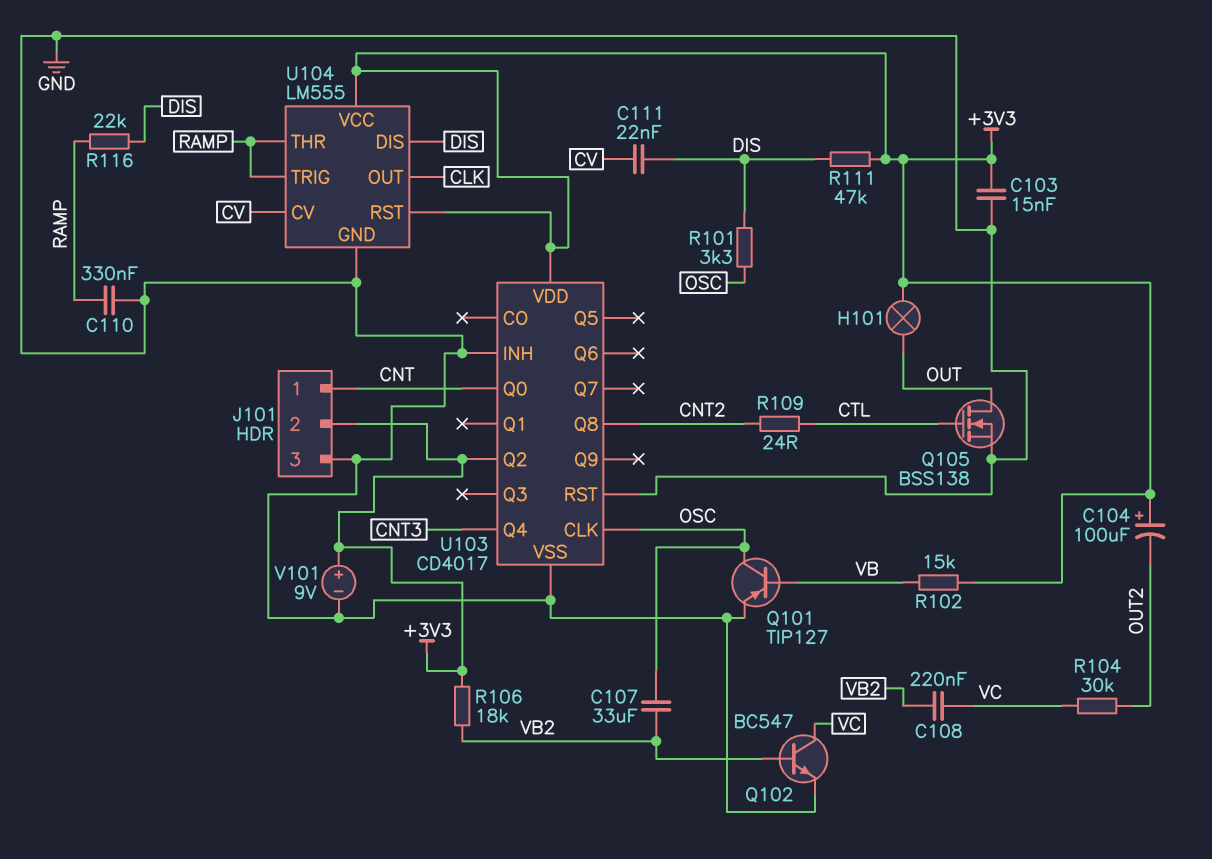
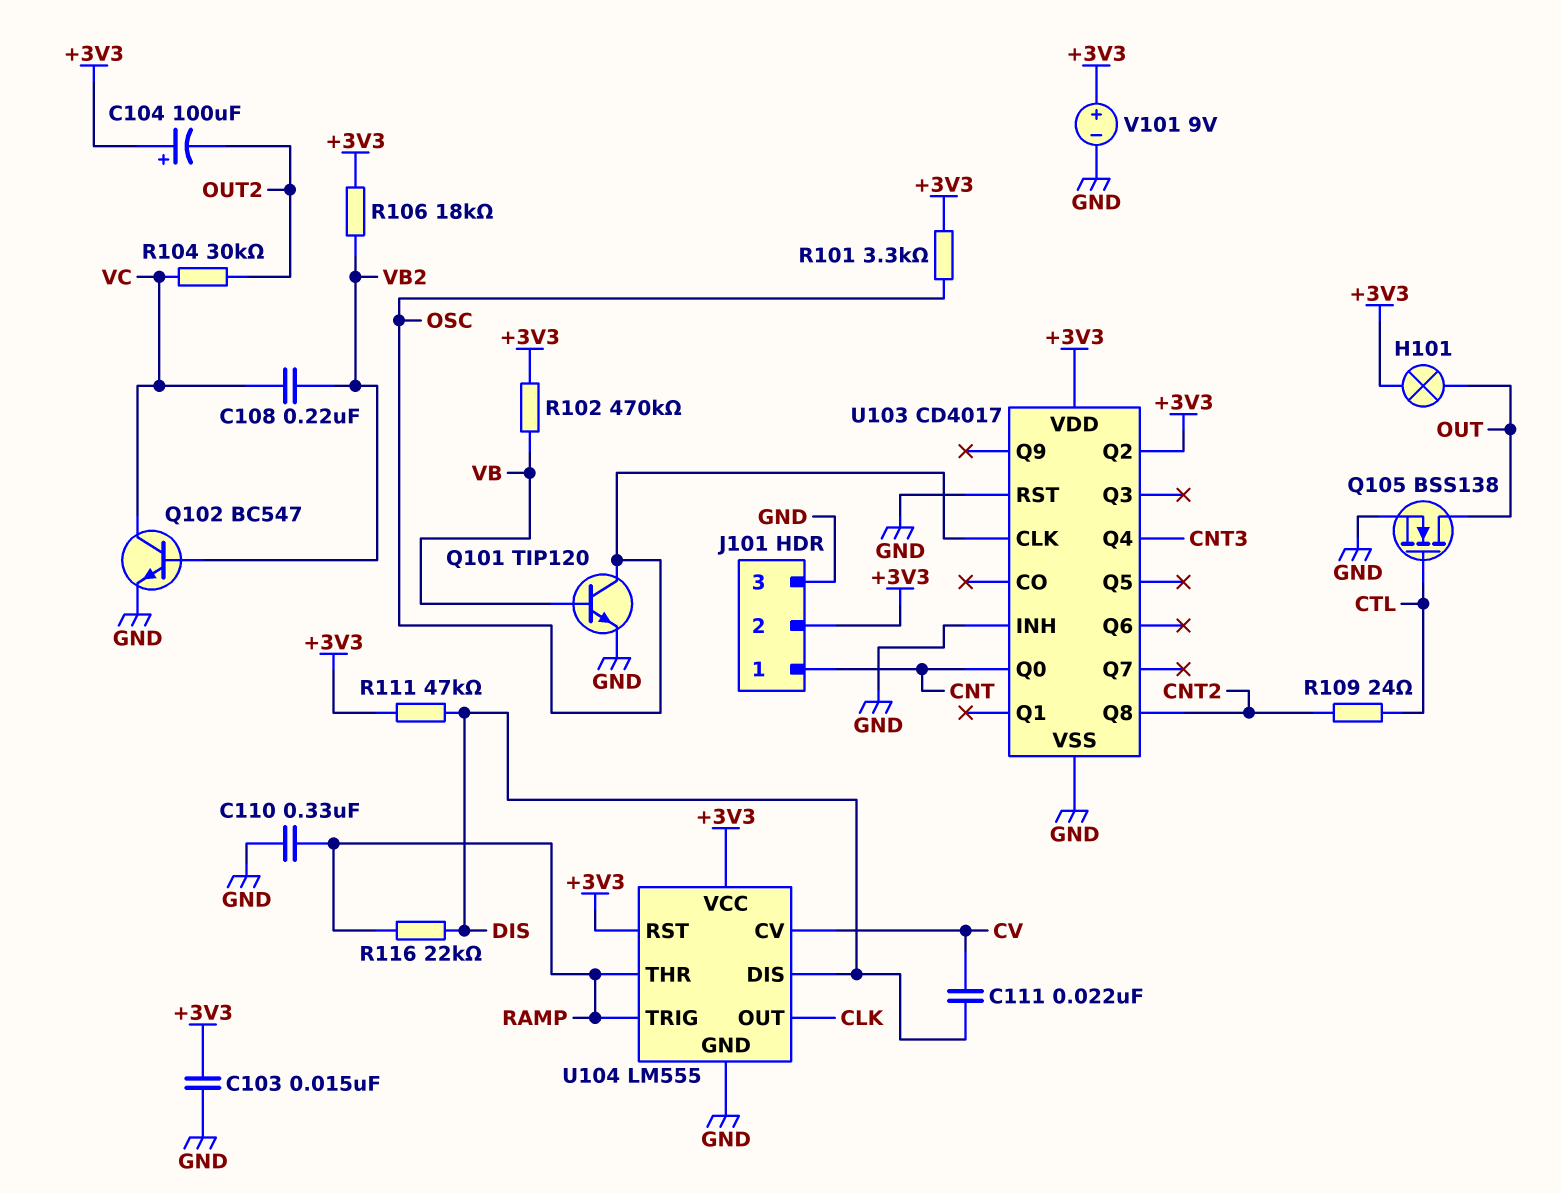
C107: 33uF (OSC, VB2) -> none
Q101: PNP TIP127 (B VB, C OSC, E GND) -> NPN TIP120 (B VB, C OSC, E GND)
R101: 3.3k (DIS, OSC) -> 3.3k (+3V3, OSC)
R102: 15k (+3V3, VB) -> 470k (+3V3, VB)

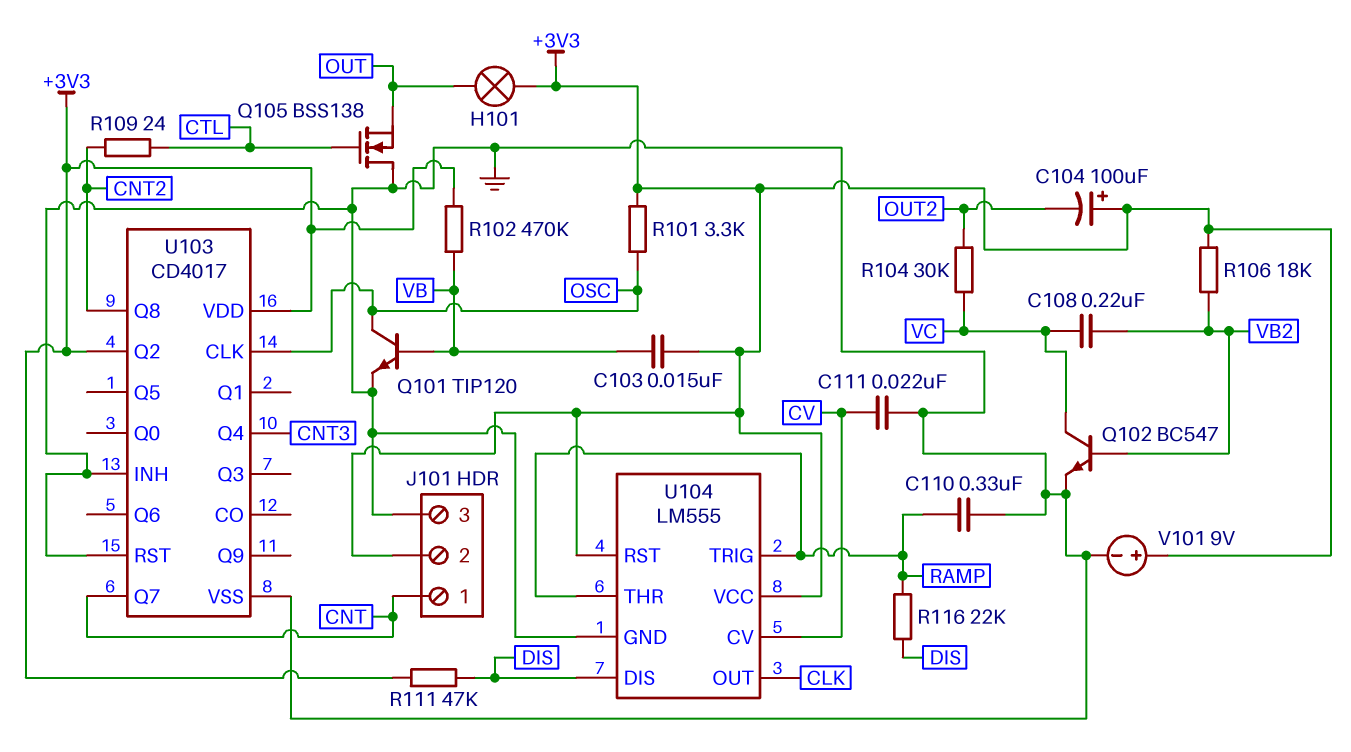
C103: 15nF (+3V3, GND) -> 15nF (+3V3, VB)
C111: 22nF (CV, DIS) -> 22nF (CV, GND)
Q105: NMOS BSS138 (G CTL, D OUT, S GND) -> NMOS BSS138 (G CTL, D GND, S OUT)
U103 pin Q0: CNT -> none
U103 pin Q7: none -> CNT

